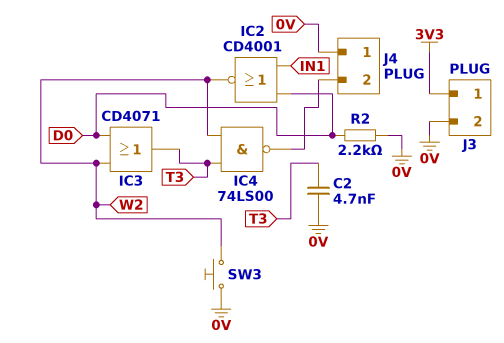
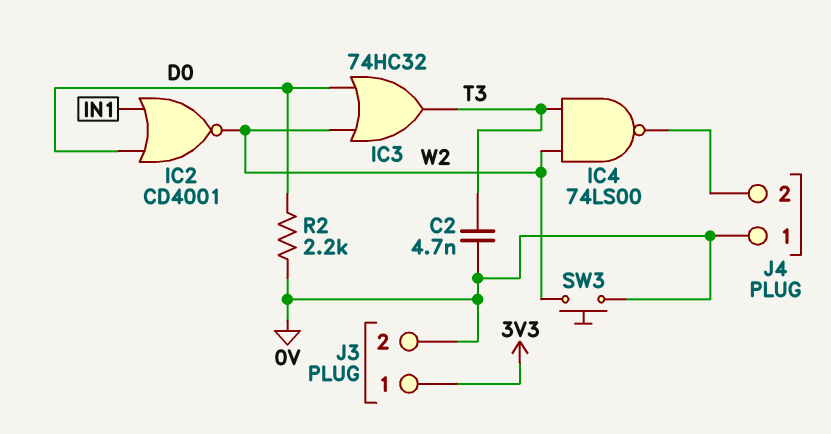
IC3: OR CD4071 (in D0, in W2, out T3) -> OR 74HC32 (in D0, in W2, out T3)

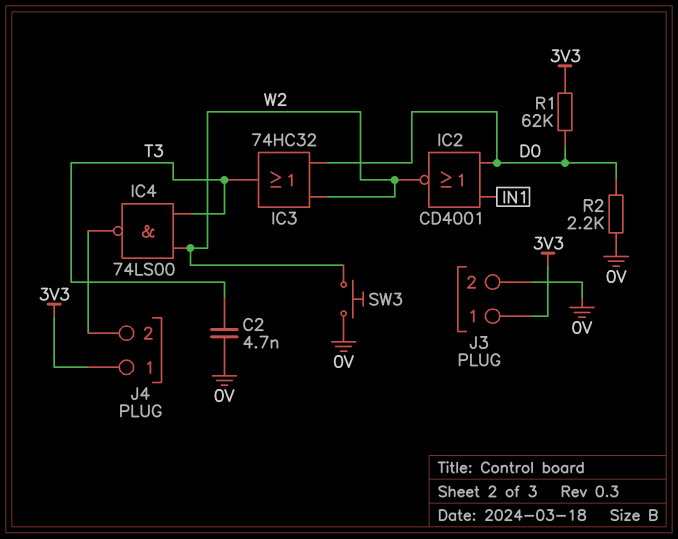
J4 pin 1: 0V -> 3V3
R1: none -> 62k (3V3, D0)

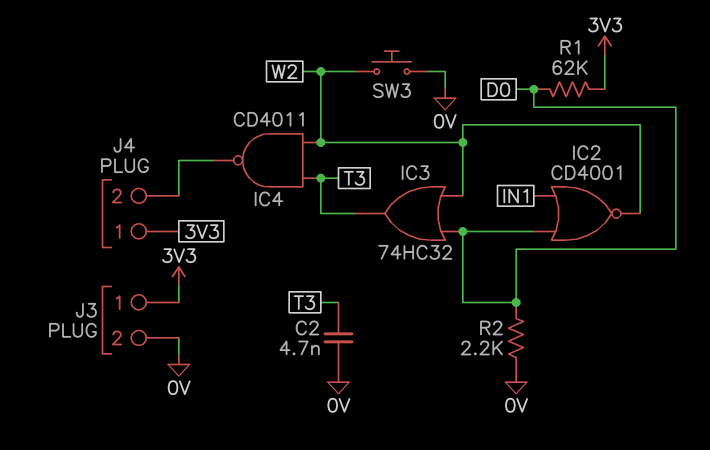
IC4: NAND 74LS00 (in T3, in W2, out J4/2) -> NAND CD4011 (in T3, in W2, out J4/2)

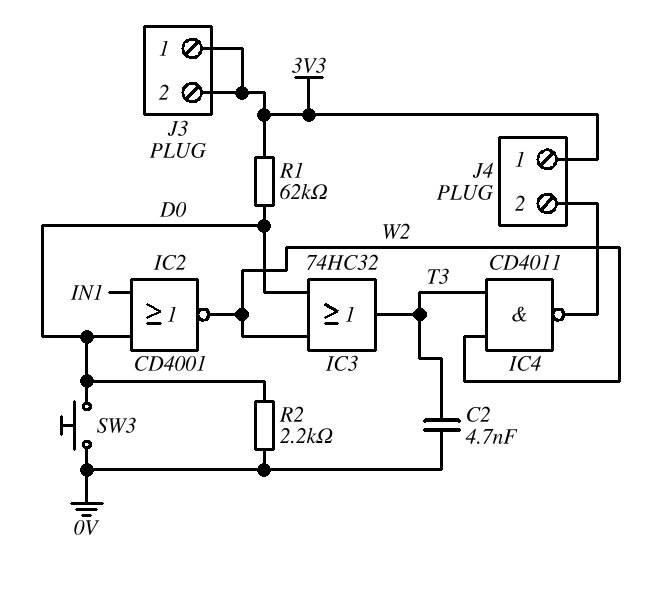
J3 pin 2: 0V -> 3V3
SW3: button (0V, W2) -> button (0V, D0)

